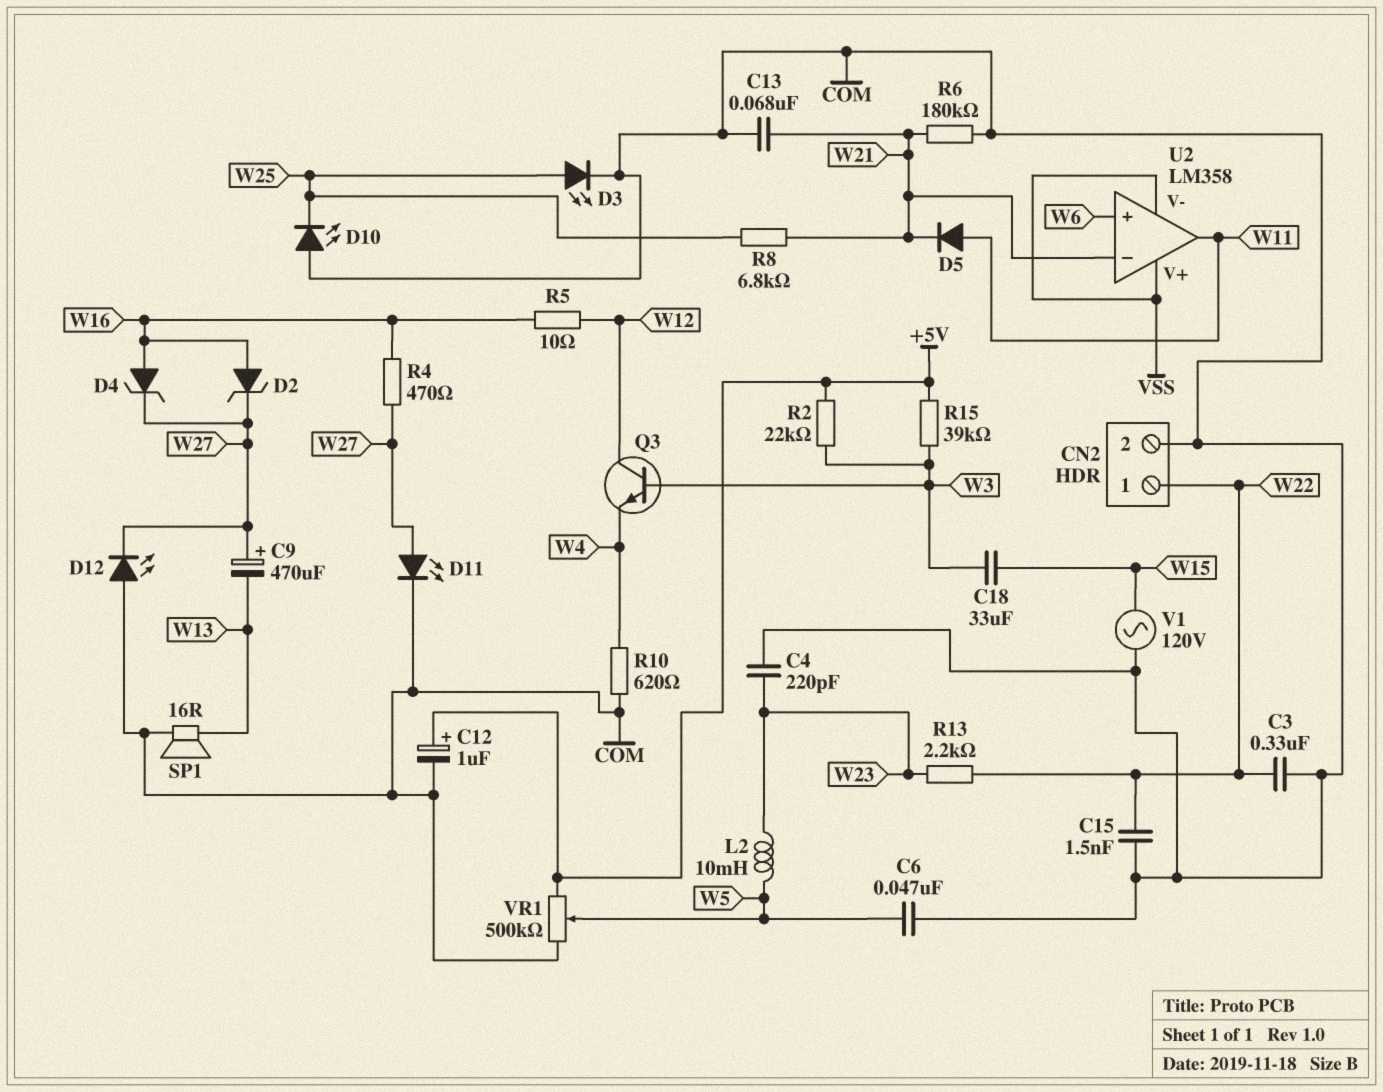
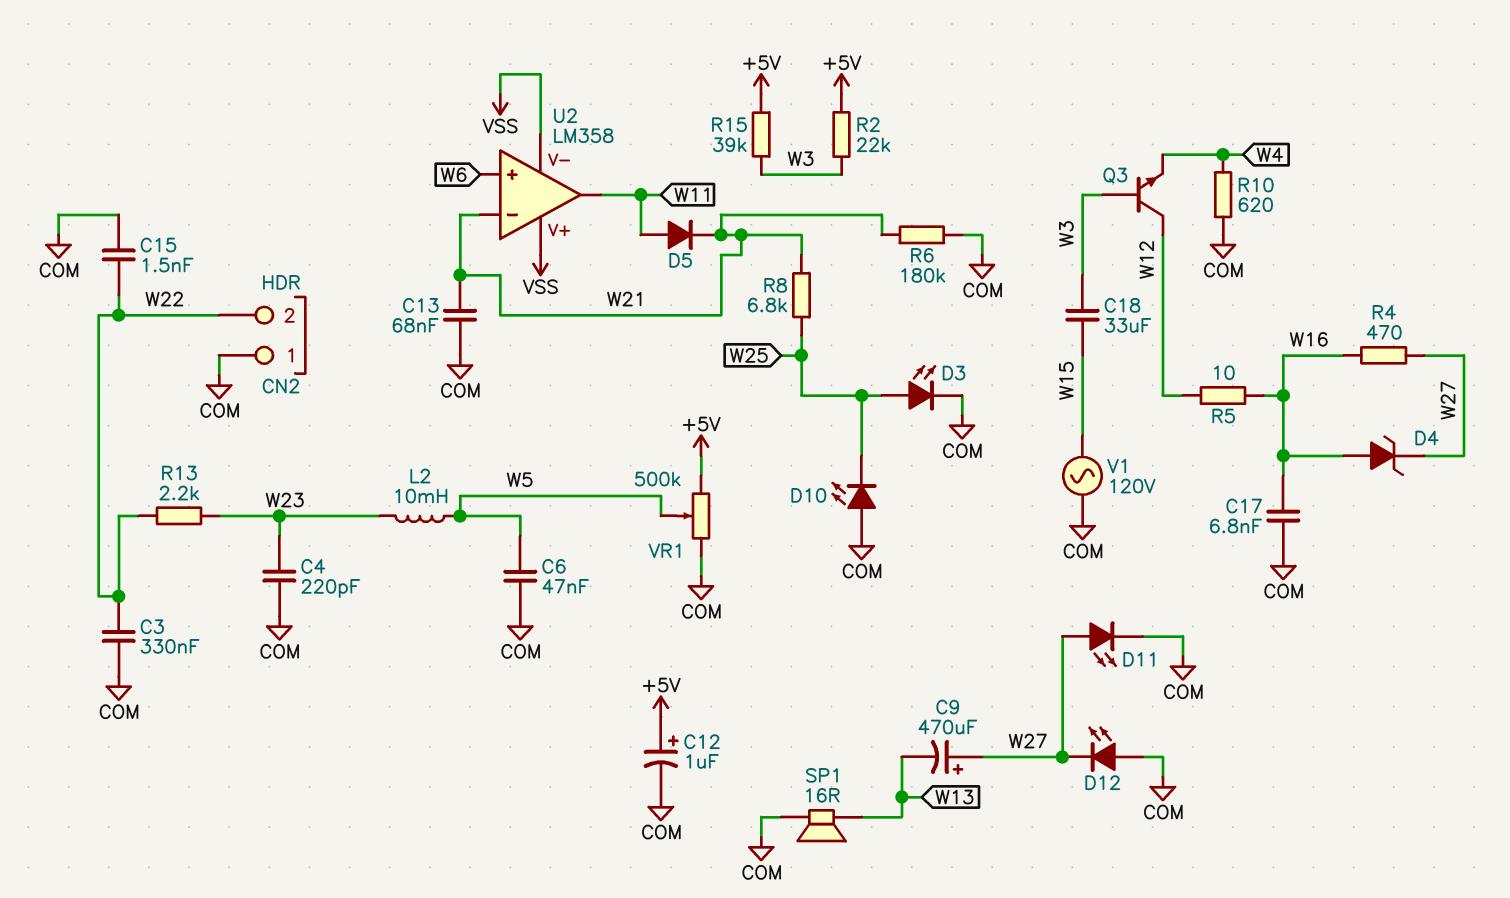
C17: none -> 6.8nF (COM, W16)
CN2 pin 1: W22 -> COM
CN2 pin 2: COM -> W22
D2: zener (A W16, K W27) -> none

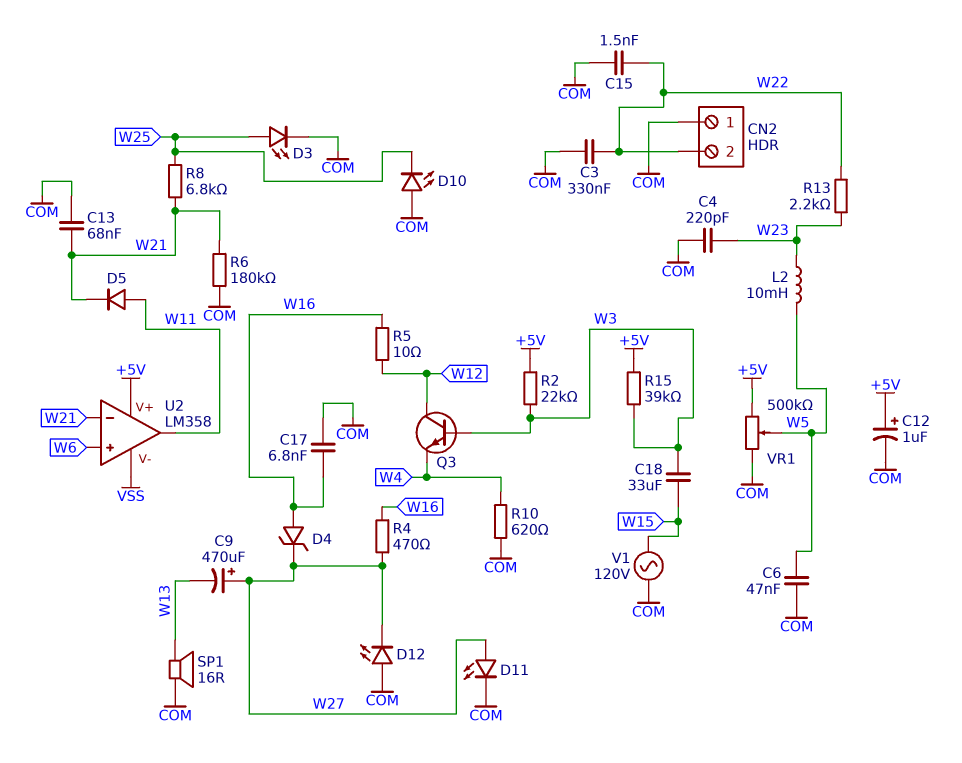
U2 pin V+: VSS -> +5V

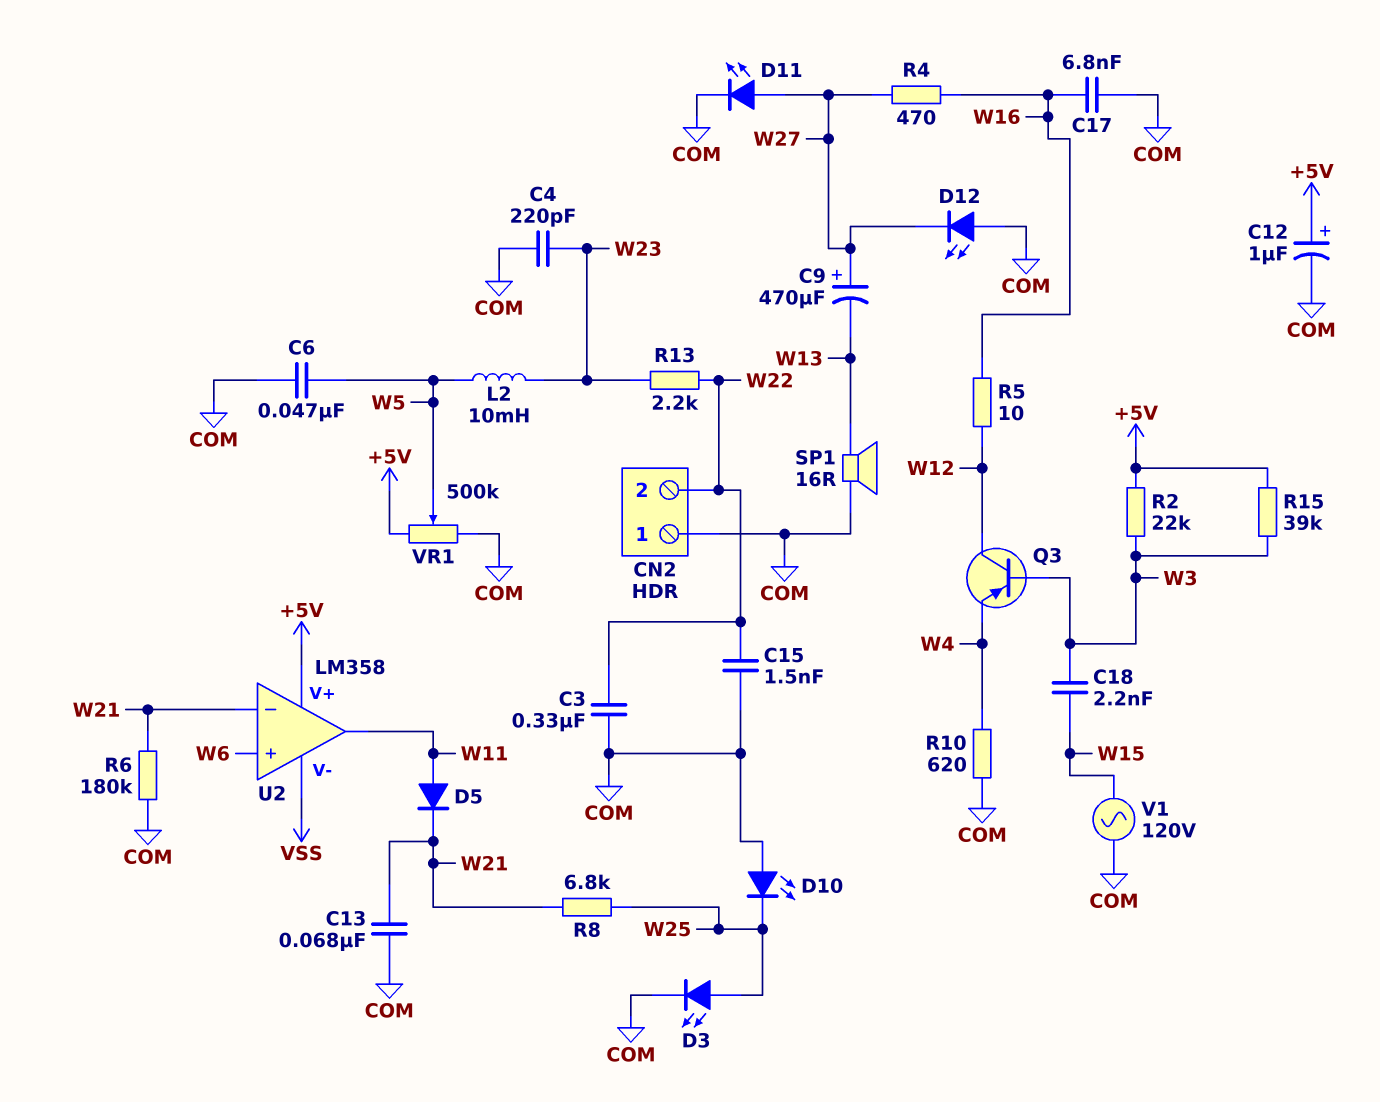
C18: 33uF (W3, W15) -> 2.2nF (W3, W15)
D4: zener (A W16, K W27) -> none
Q3: NPN (B W3, C W12, E W4) -> PNP (B W3, C W12, E W4)

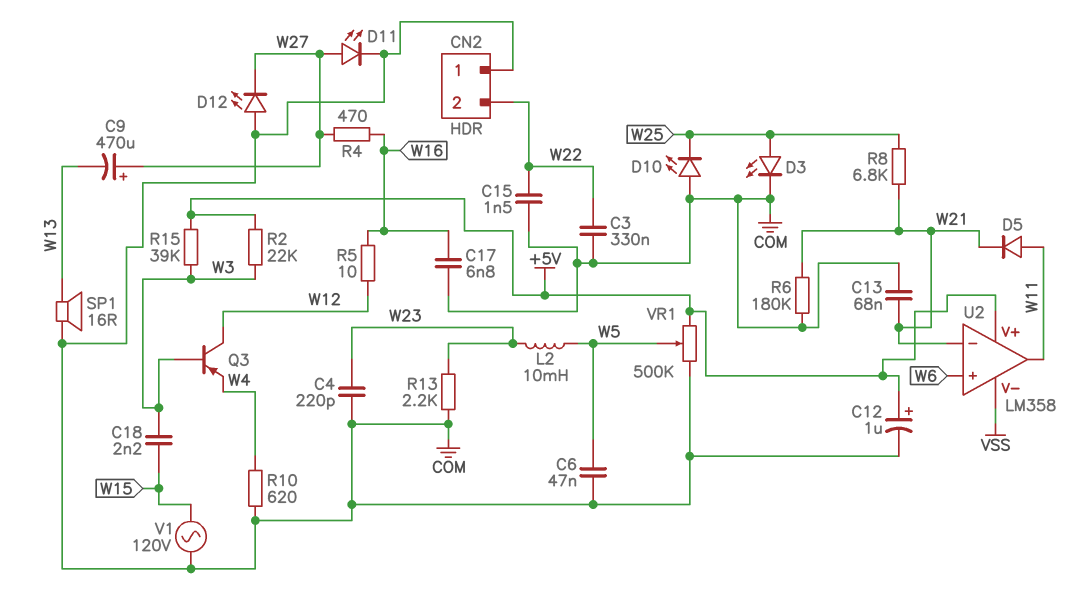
R13: 2.2k (W22, W23) -> 2.2k (COM, W23)

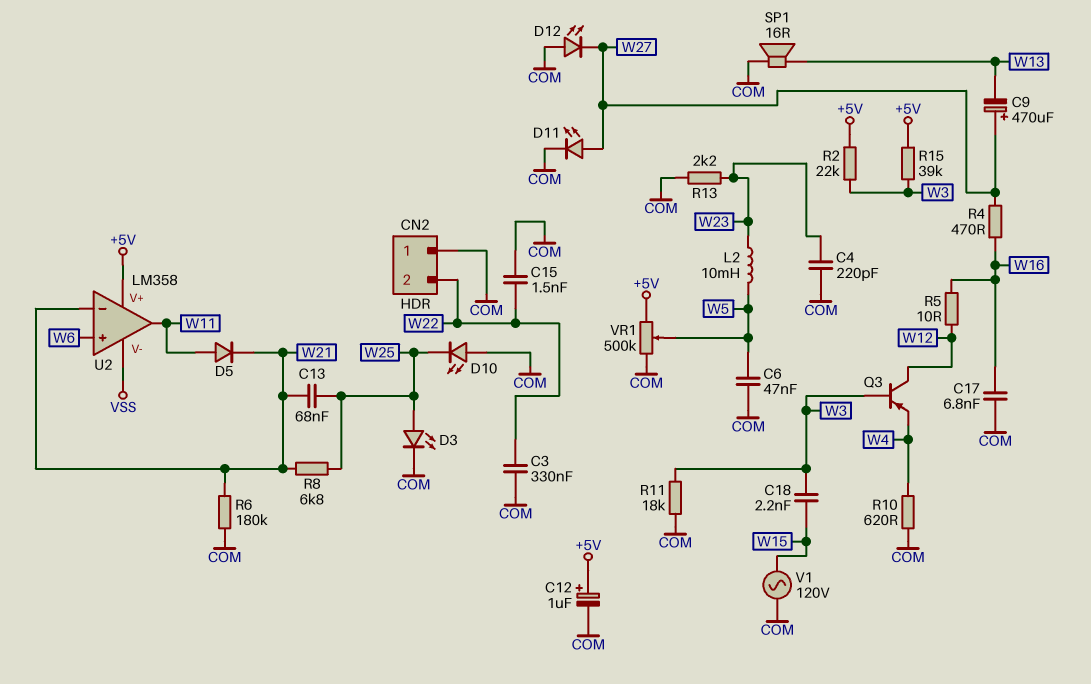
C13: 68nF (COM, W21) -> 68nF (W21, W25)
R11: none -> 18k (COM, W3)

